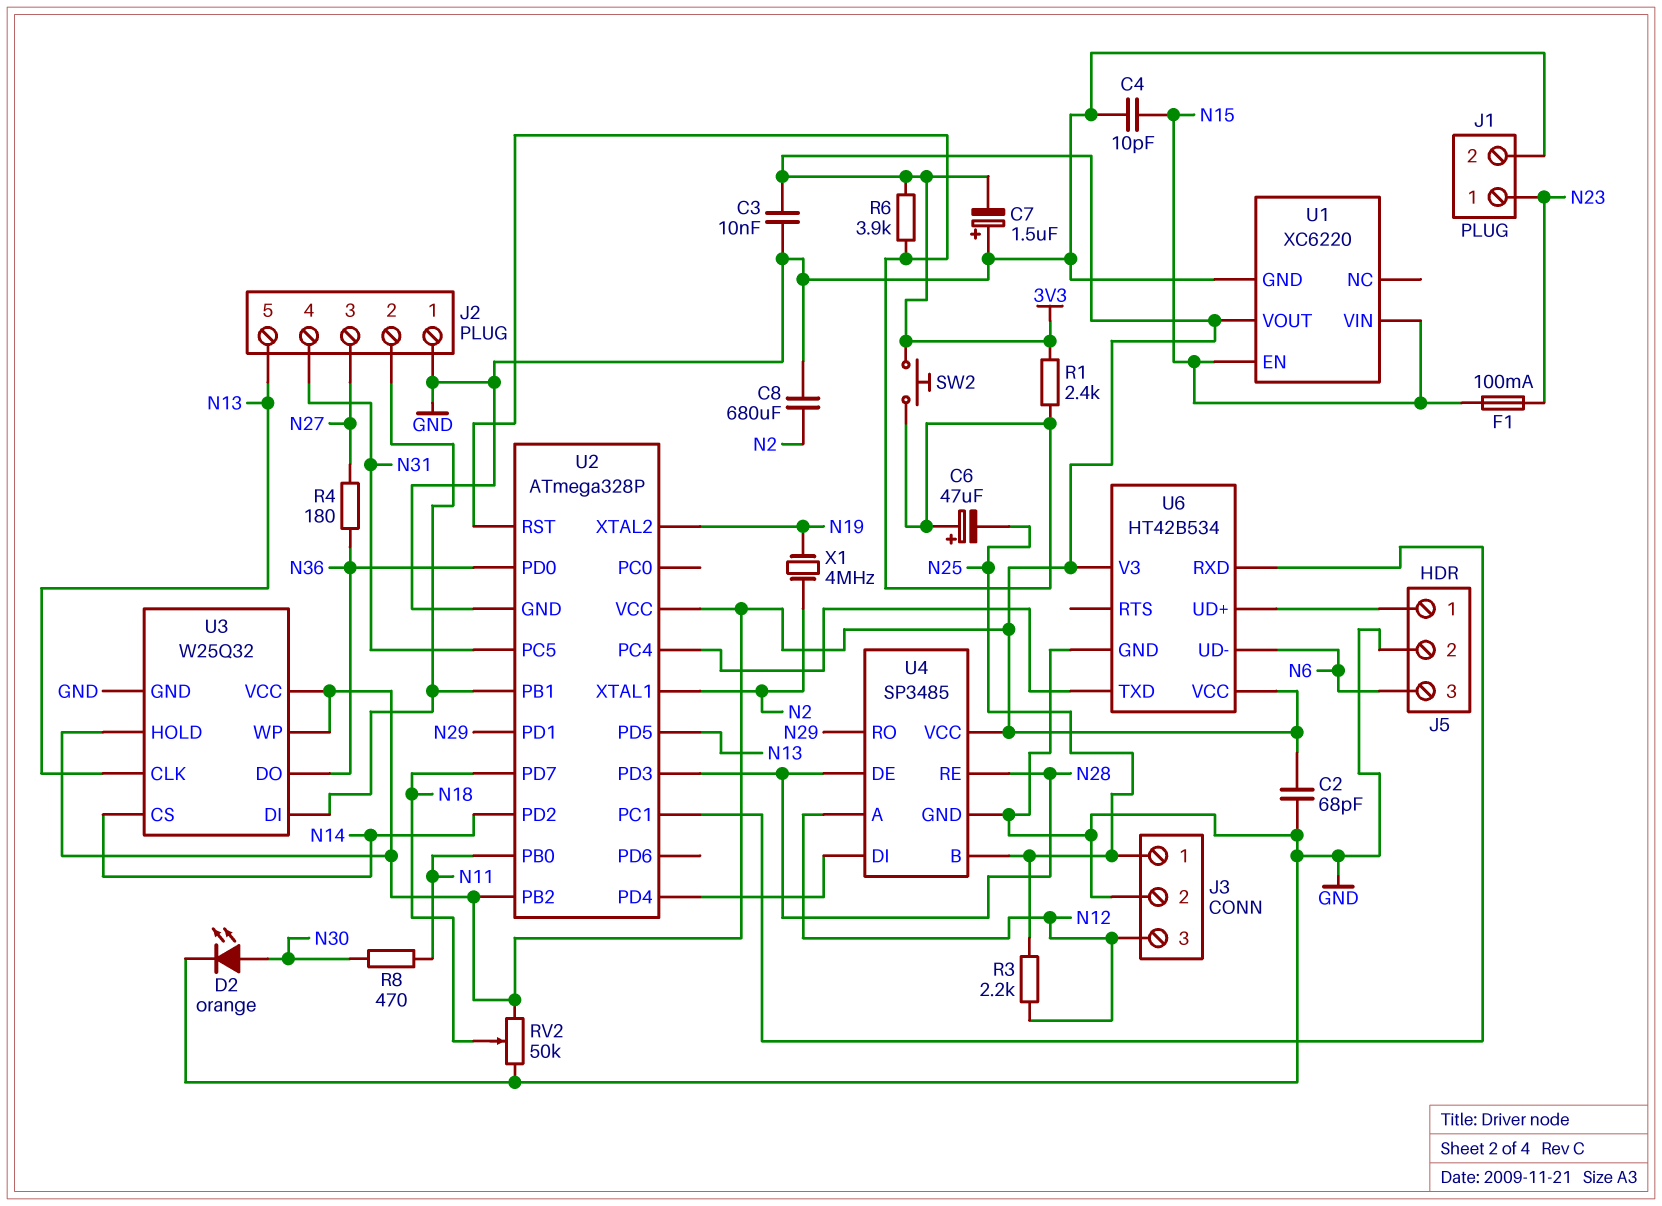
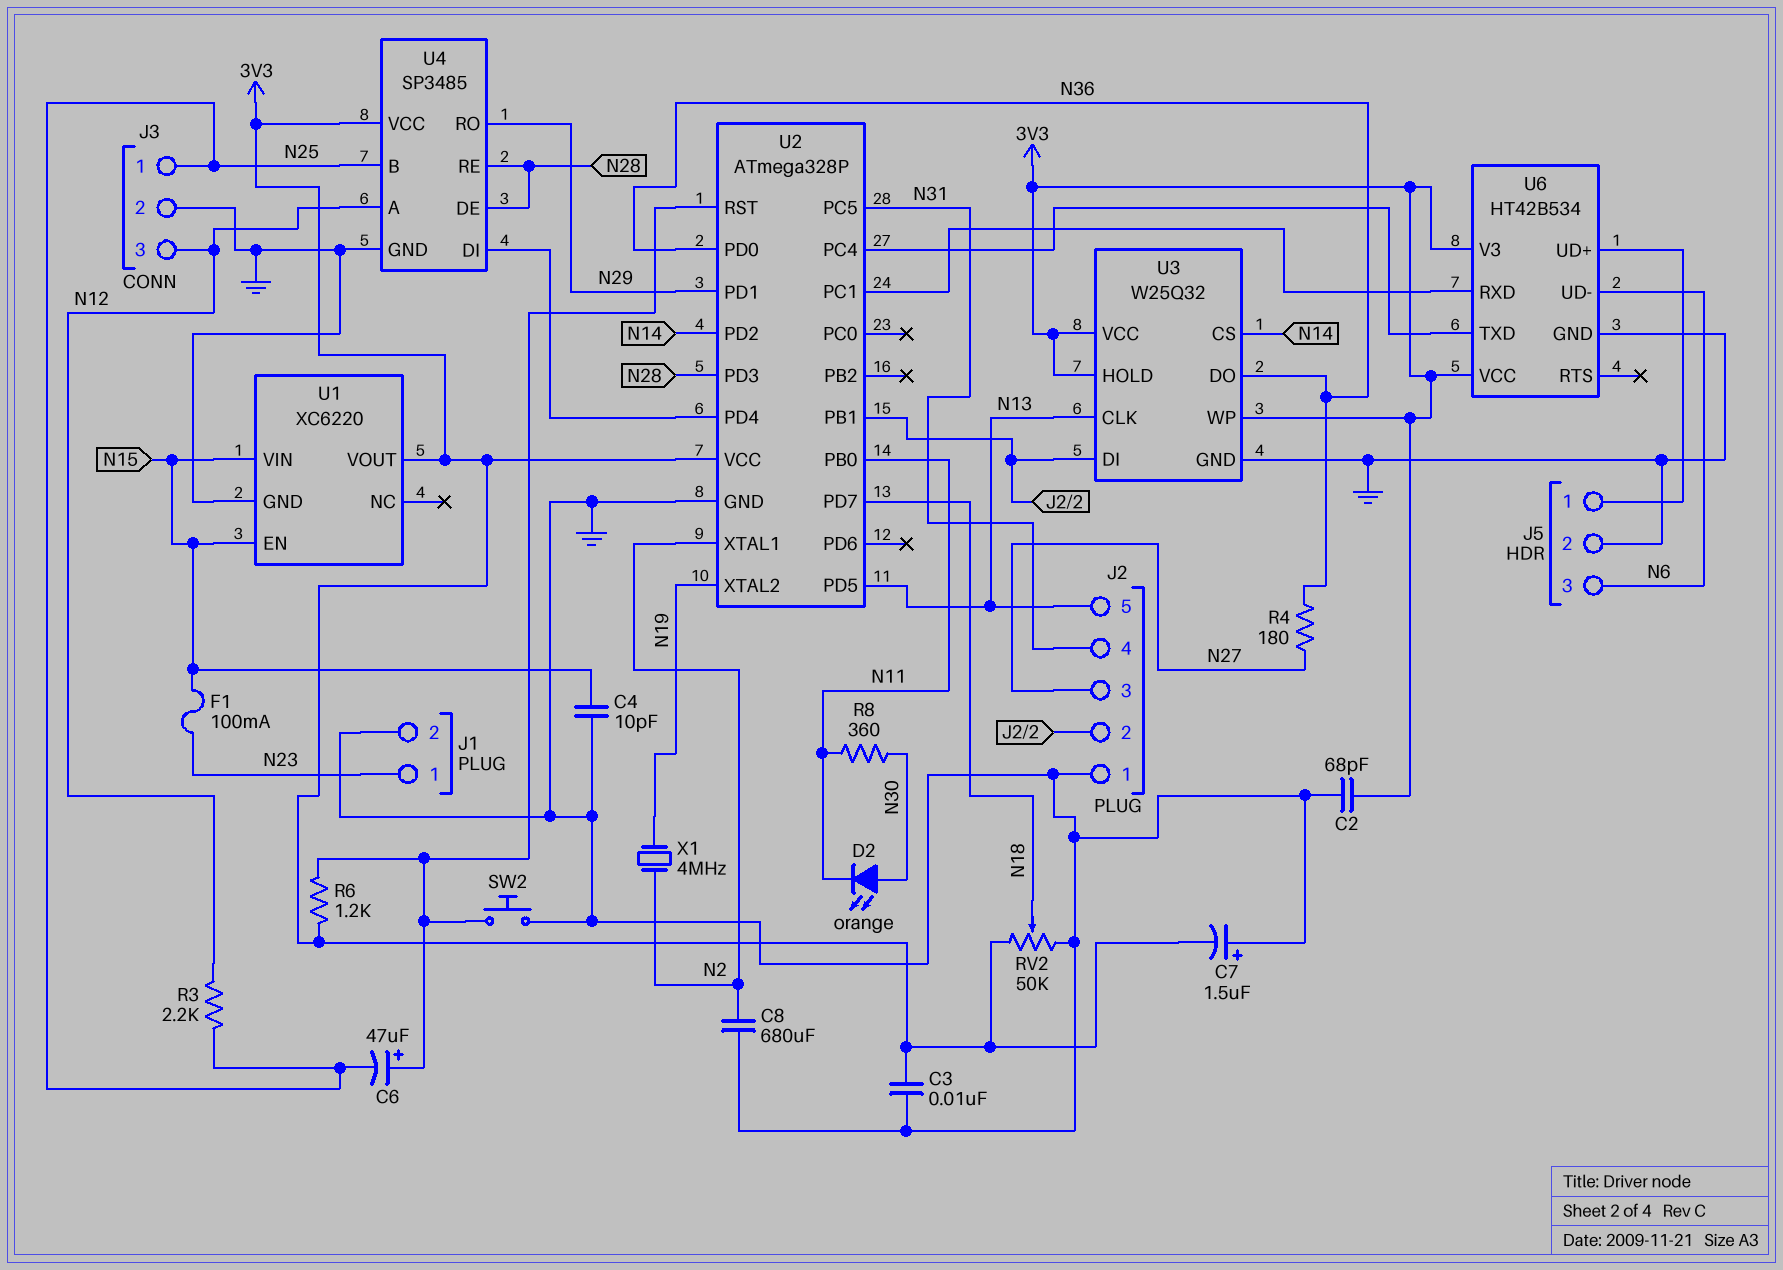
D2: LED orange (A N30, K GND) -> LED orange (A N30, K N11)
R1: 2.4k (3V3, U2/RST) -> none
R6: 3.9k (3V3, U2/RST) -> 1.2k (3V3, U2/RST)
R8: 470 (N11, N30) -> 360 (N11, N30)
SW2: button (3V3, U2/RST) -> button (GND, U2/RST)
U2 pin PB2: 3V3 -> none

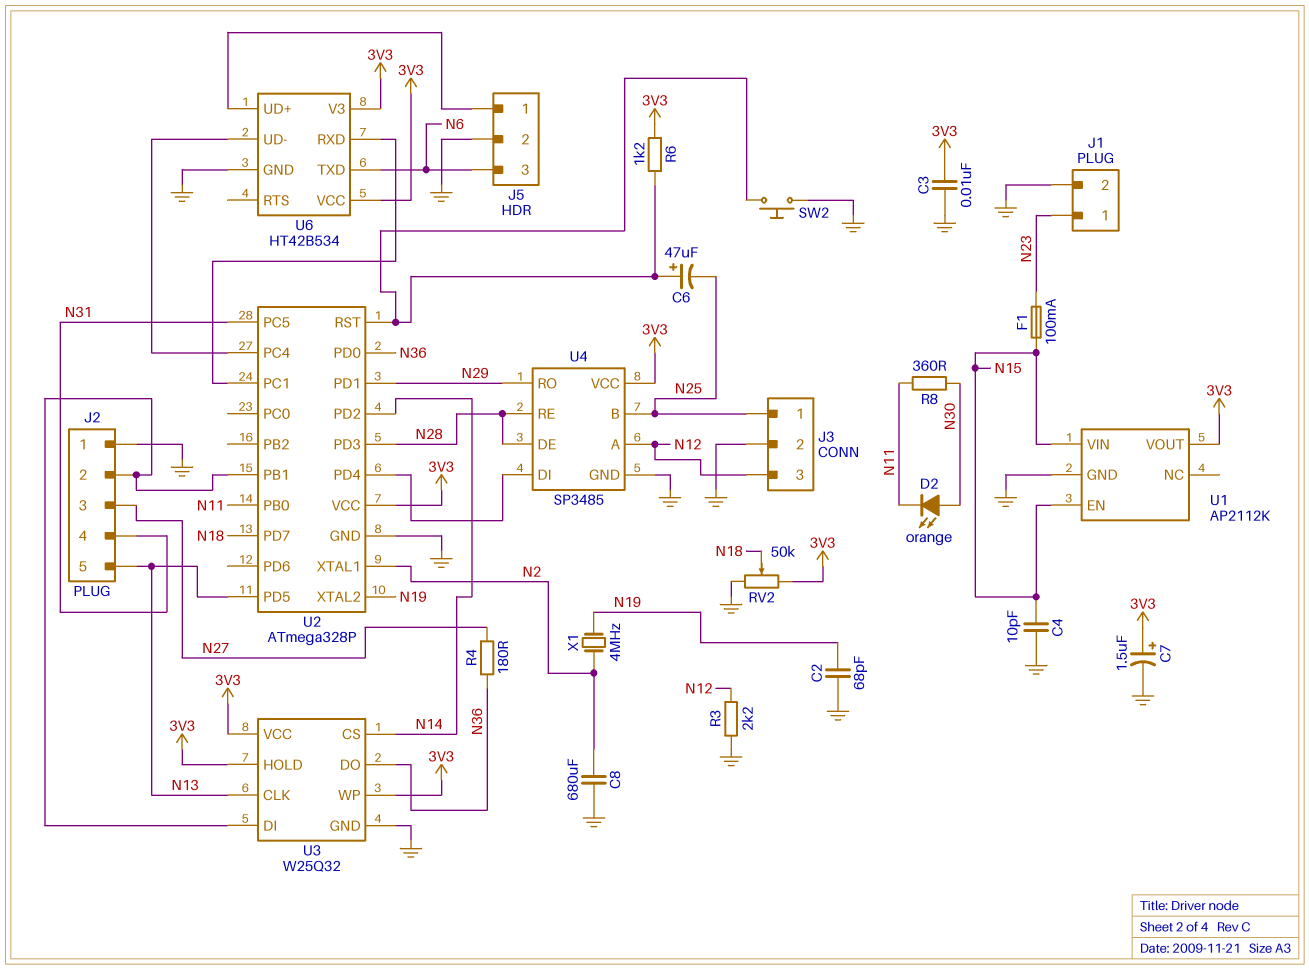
C2: 68pF (3V3, GND) -> 68pF (GND, N19)
C7: 1.5uF (plus GND, minus 3V3) -> 1.5uF (plus 3V3, minus GND)
R3: 2.2k (N12, N25) -> 2.2k (GND, N12)
U1: XC6220 -> AP2112K
U6 pin TXD: U2/PC4 -> N6
U6 pin UD-: N6 -> U2/PC4

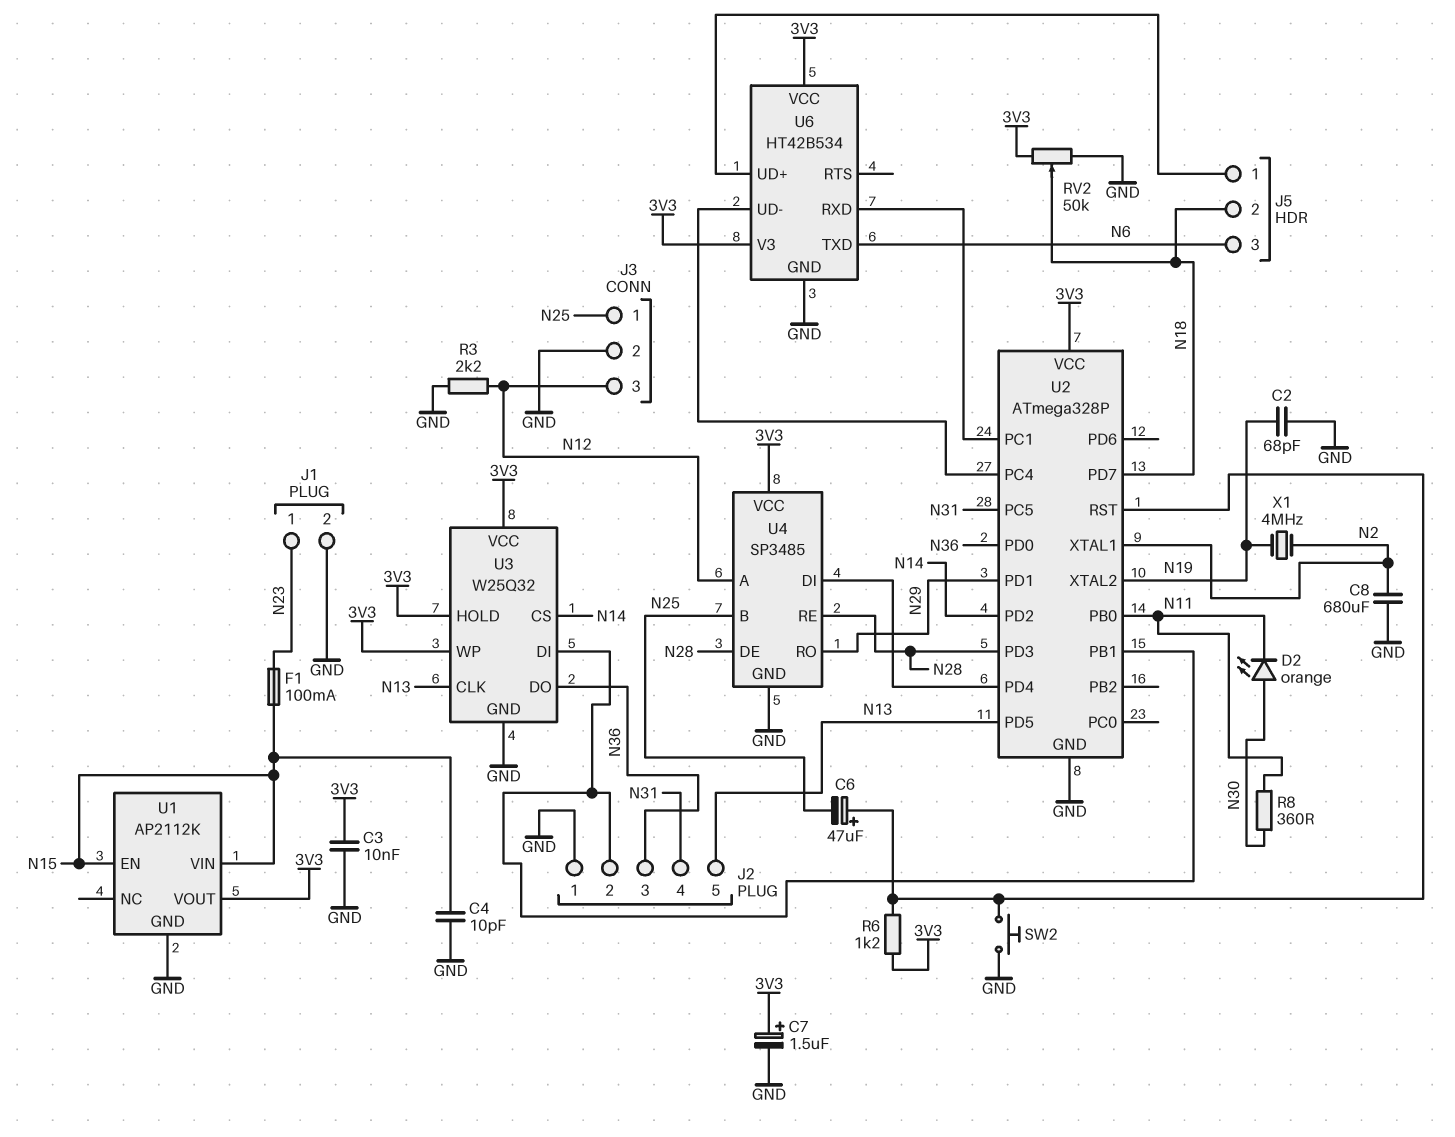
J2 pin 3: N27 -> N36
J5 pin 2: GND -> N18
R4: 180 (N27, N36) -> none

